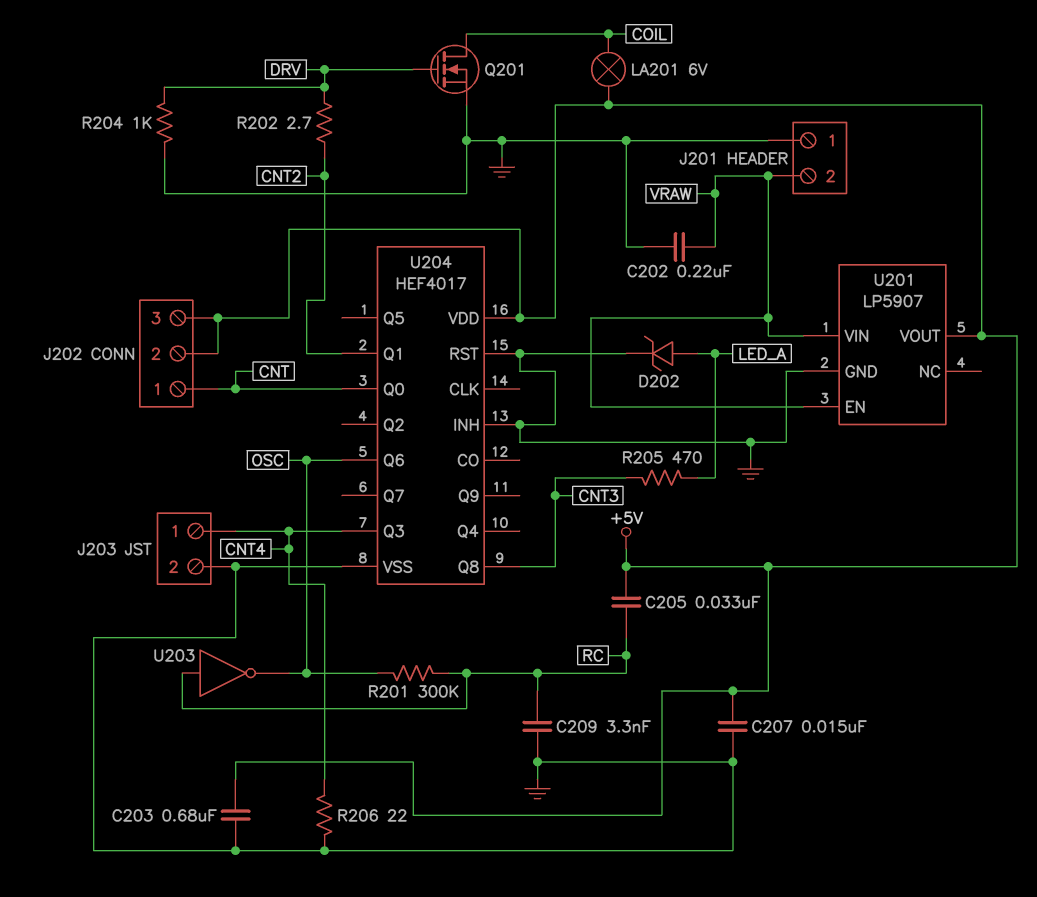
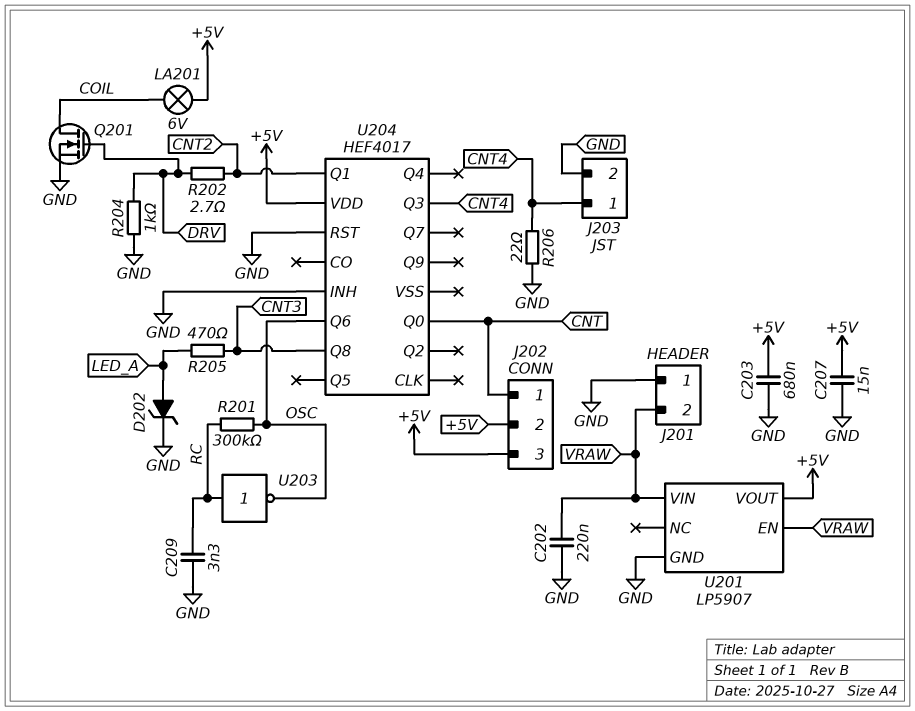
C205: 33nF (+5V, RC) -> none
U204 pin VSS: GND -> none

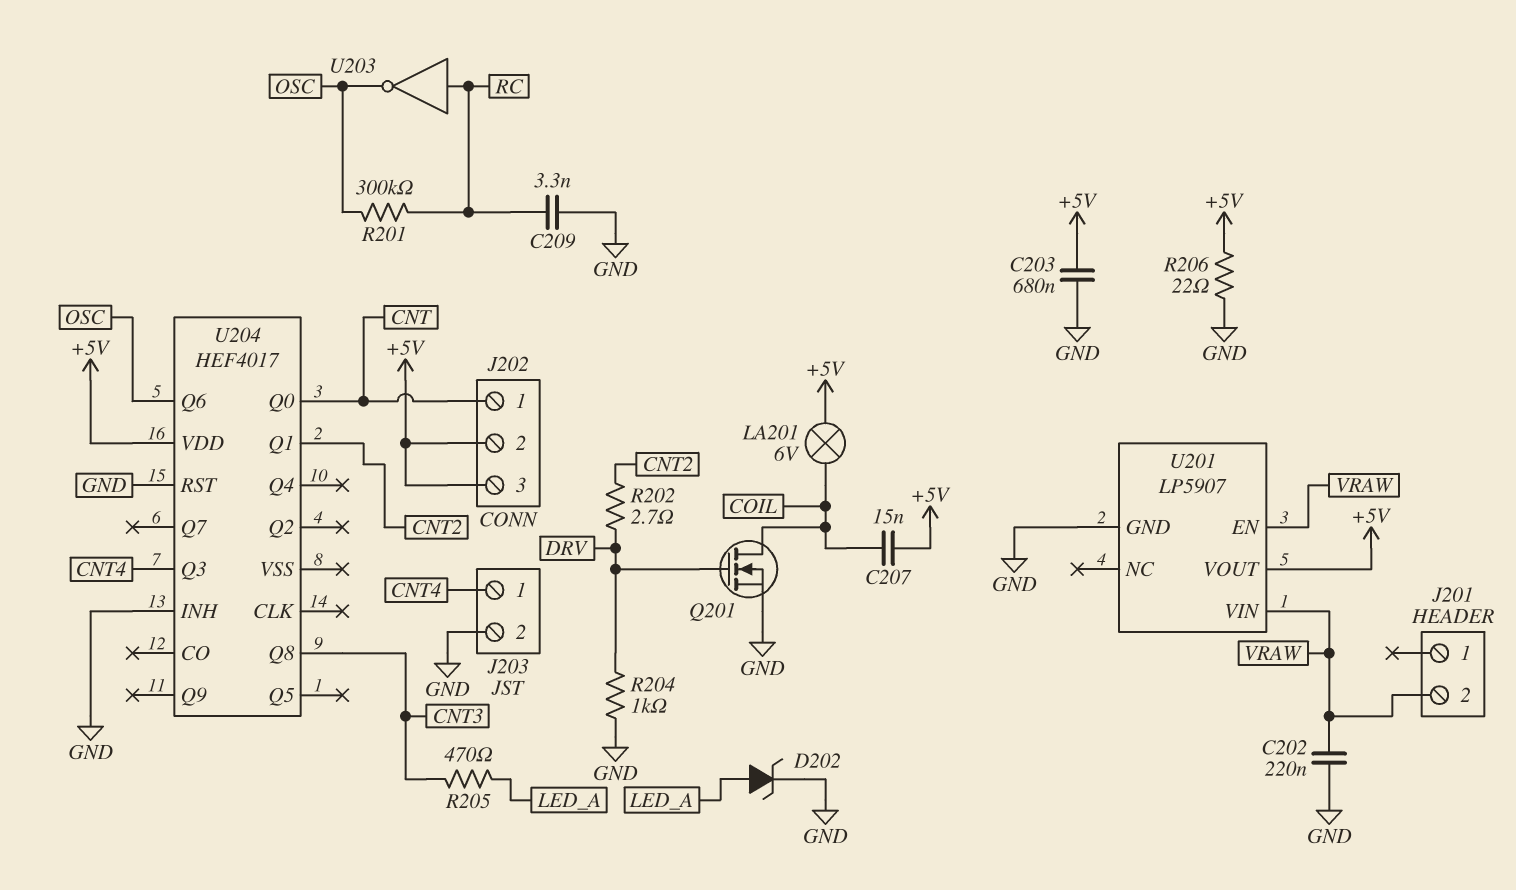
C207: 15nF (+5V, GND) -> 15nF (+5V, COIL)
J201 pin 1: GND -> none
R206: 22 (CNT4, GND) -> 22 (+5V, GND)

